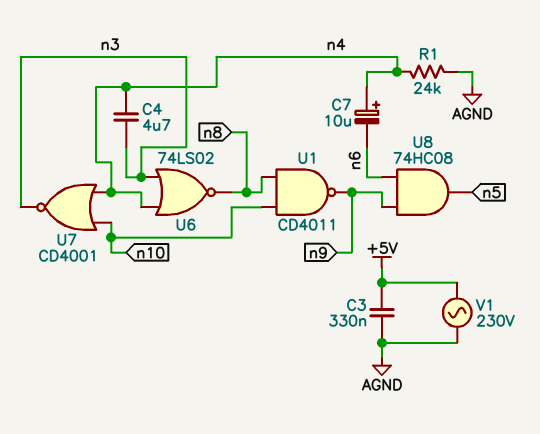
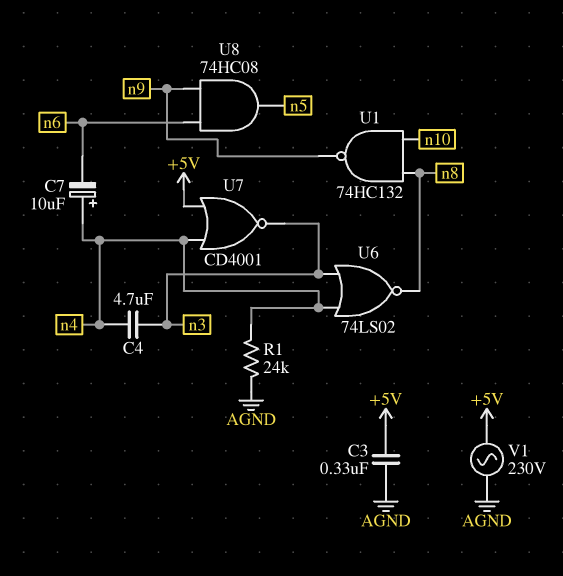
U1: NAND CD4011 (in n8, in n10, out n9) -> NAND 74HC132 (in n8, in n10, out n9)
U7: NOR CD4001 (in n4, in n10, out n3) -> NOR CD4001 (in +5V, in n4, out n3)

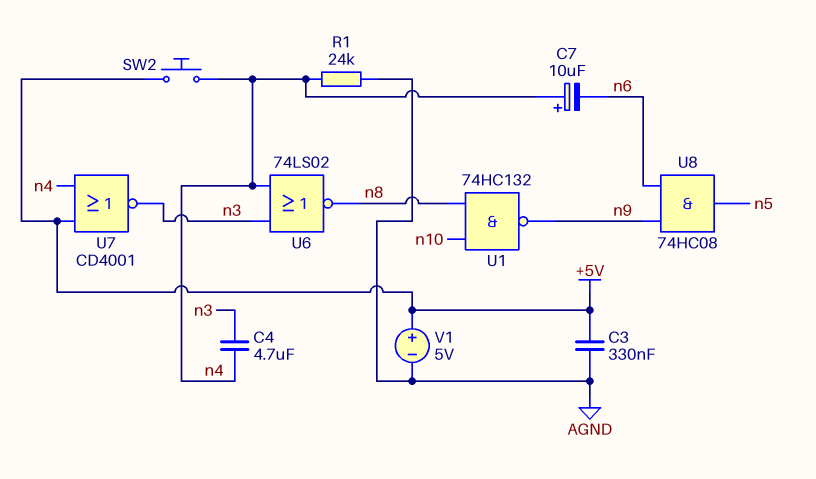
SW2: none -> button (+5V, n4)
V1: AC 230V (+5V, AGND) -> 5V (plus +5V, minus AGND)

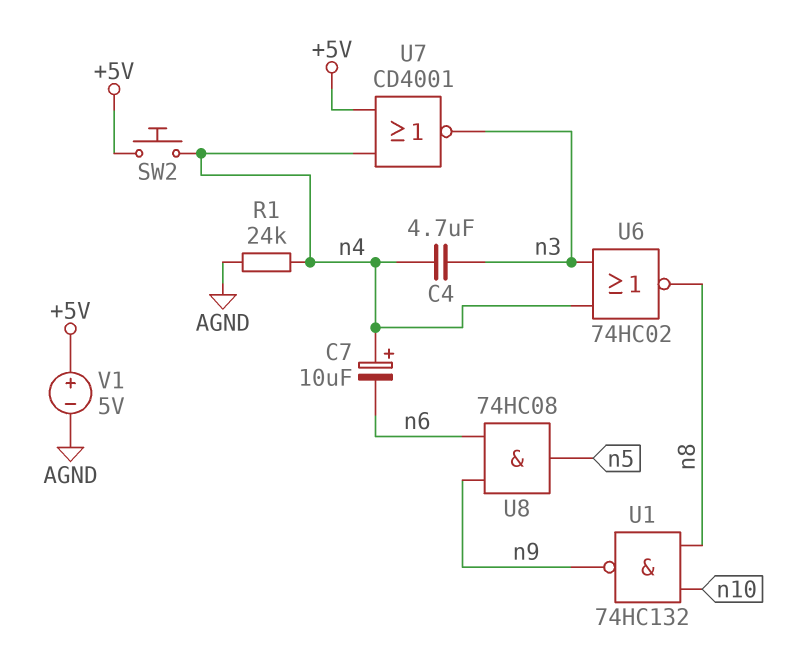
C3: 330nF (+5V, AGND) -> none
U6: NOR 74LS02 (in n3, in n4, out n8) -> NOR 74HC02 (in n3, in n4, out n8)

